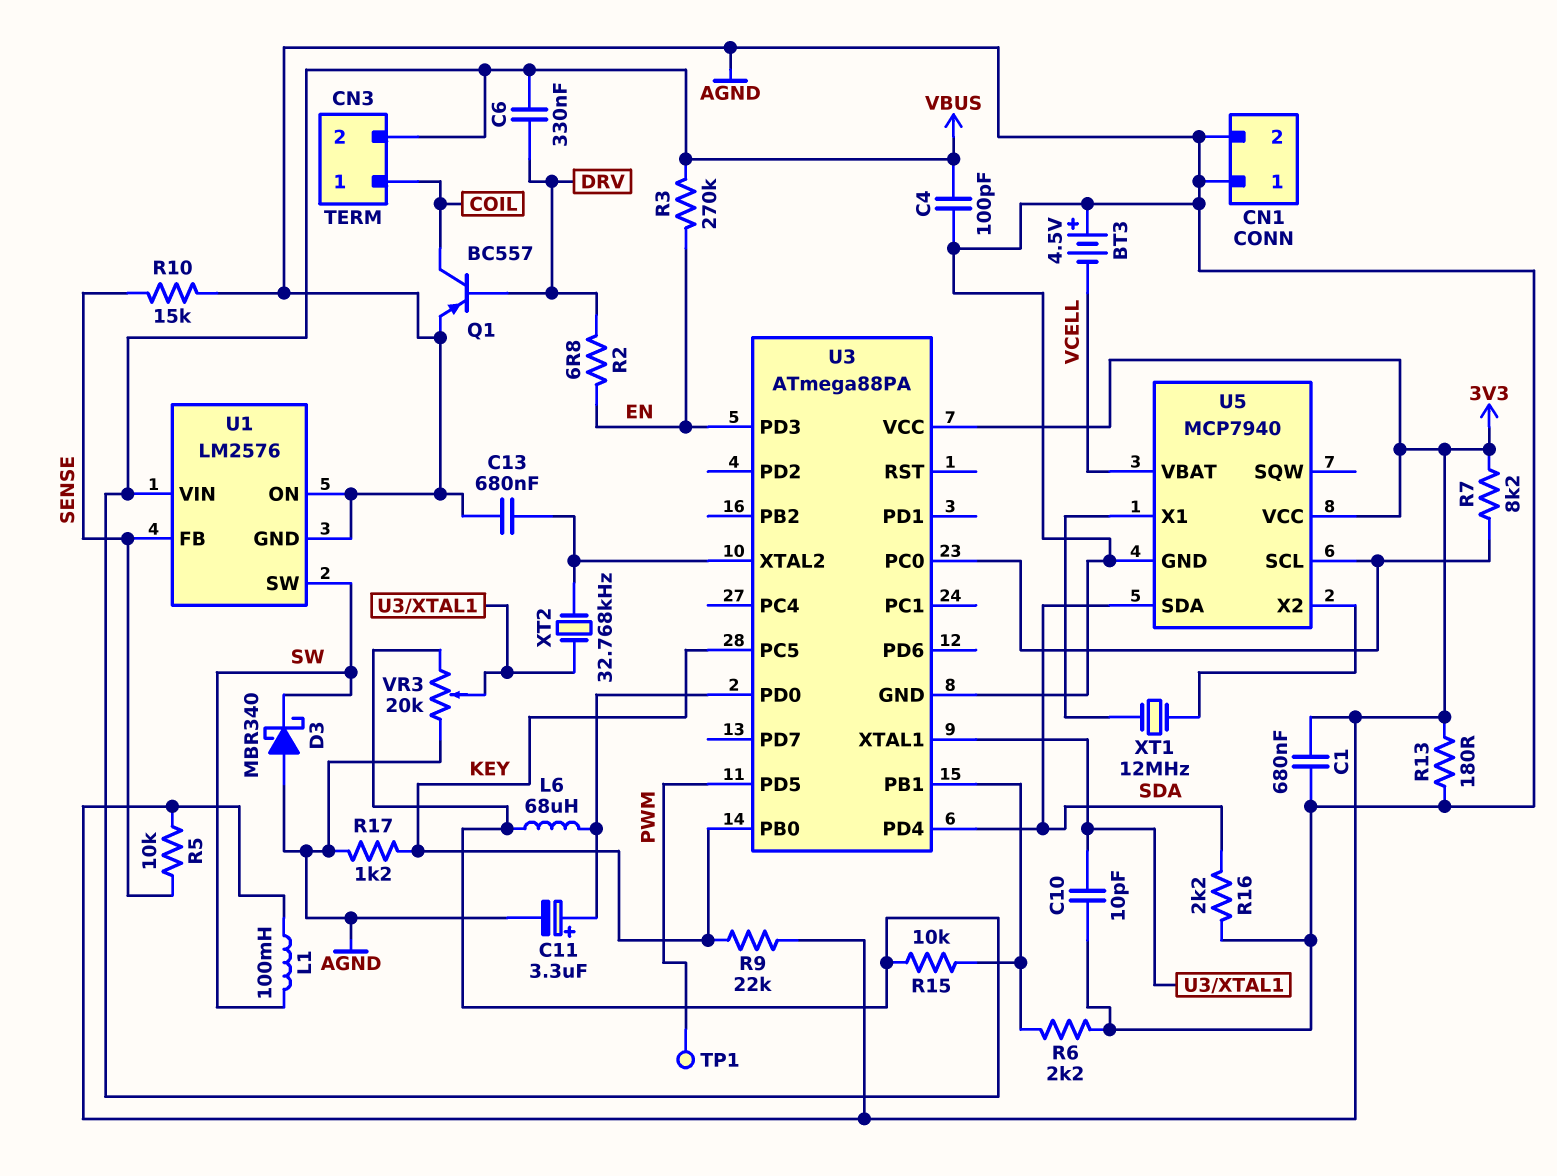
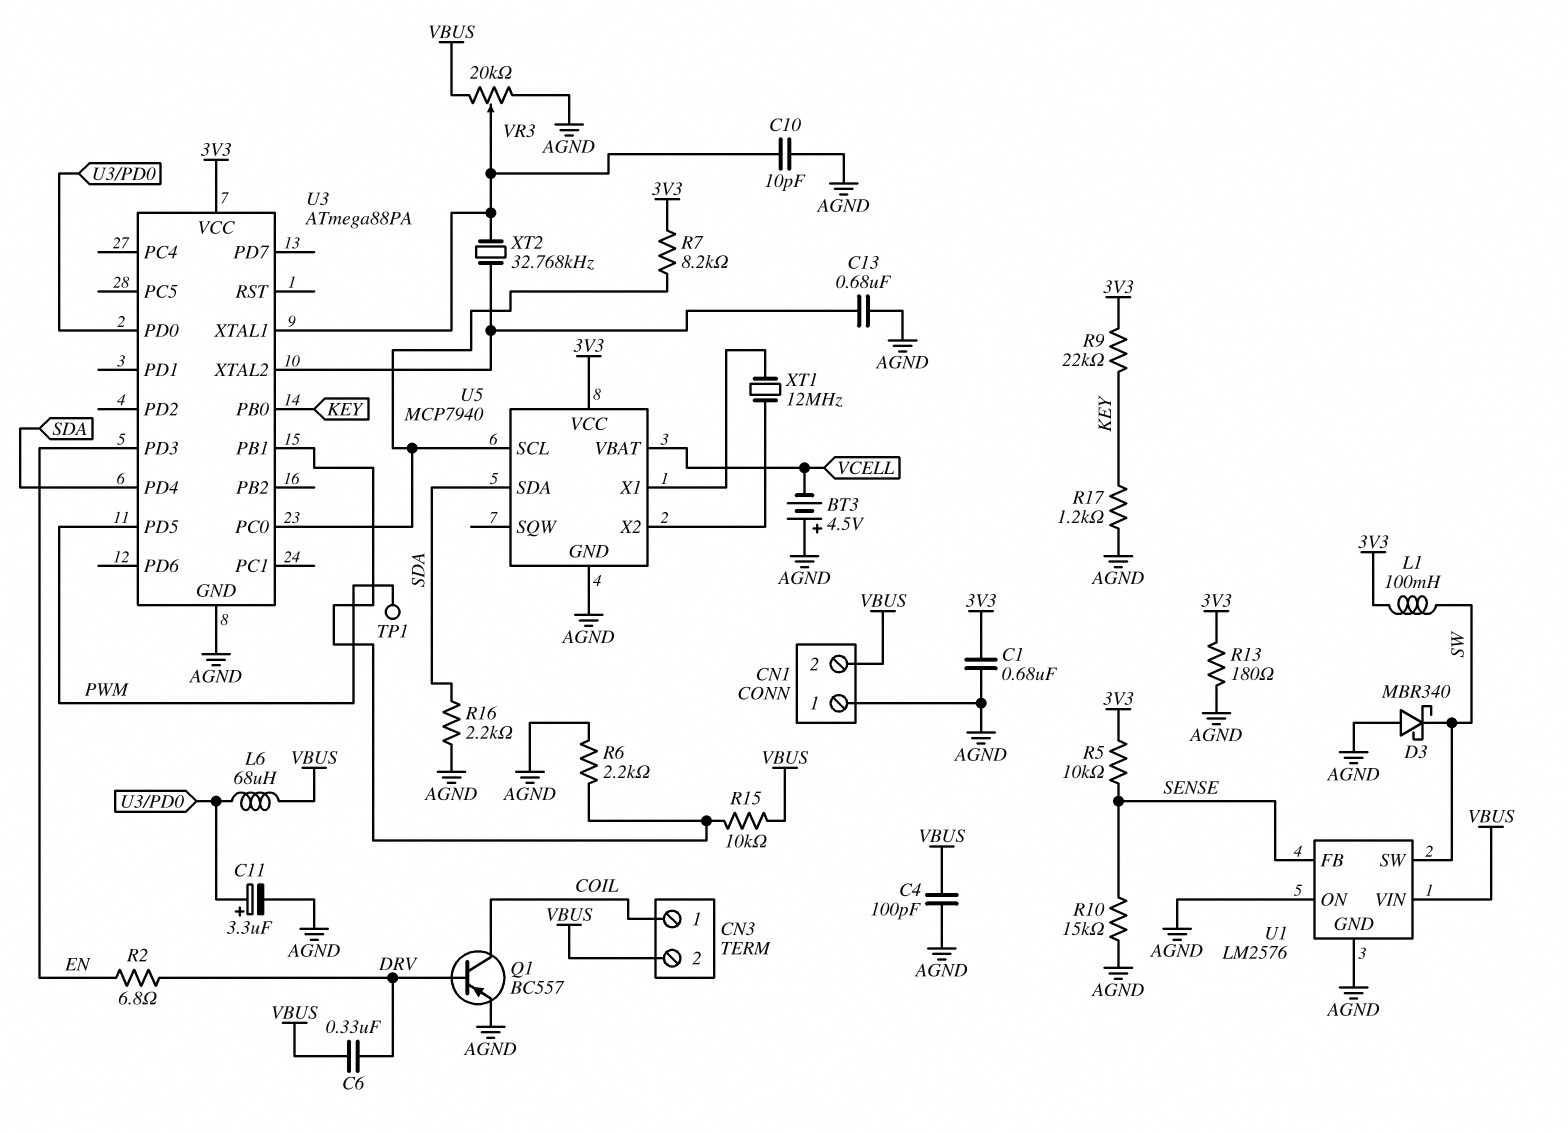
CN1 pin 2: AGND -> VBUS
R3: 270k (EN, VBUS) -> none
U3 pin PC5: KEY -> none

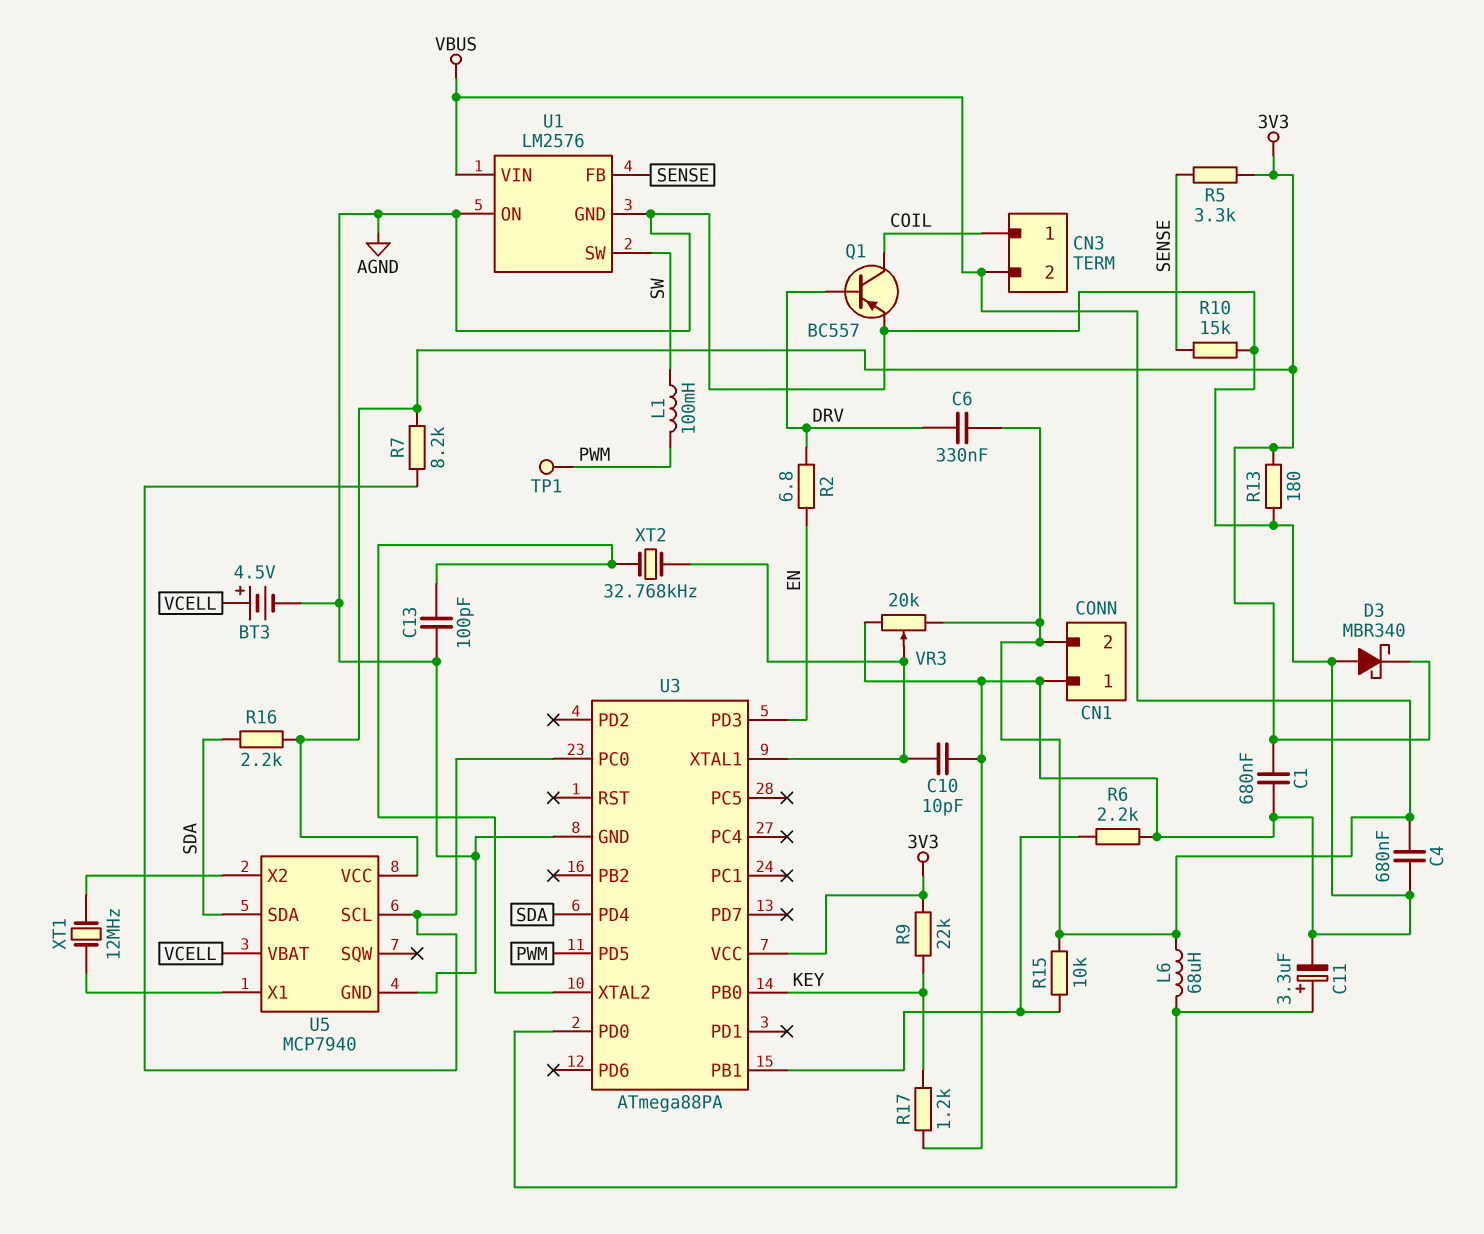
BT3: 4.5V (plus AGND, minus VCELL) -> 4.5V (plus VCELL, minus AGND)
C4: 100pF (AGND, VBUS) -> 680nF (AGND, VBUS)
C13: 680nF (AGND, U3/XTAL2) -> 100pF (AGND, U3/XTAL2)
D3: schottky MBR340 (A AGND, K SW) -> schottky MBR340 (A AGND, K 3V3)
L1: 100mH (3V3, SW) -> 100mH (PWM, SW)
R5: 10k (3V3, SENSE) -> 3.3k (3V3, SENSE)
R16: 2.2k (AGND, SDA) -> 2.2k (3V3, SDA)

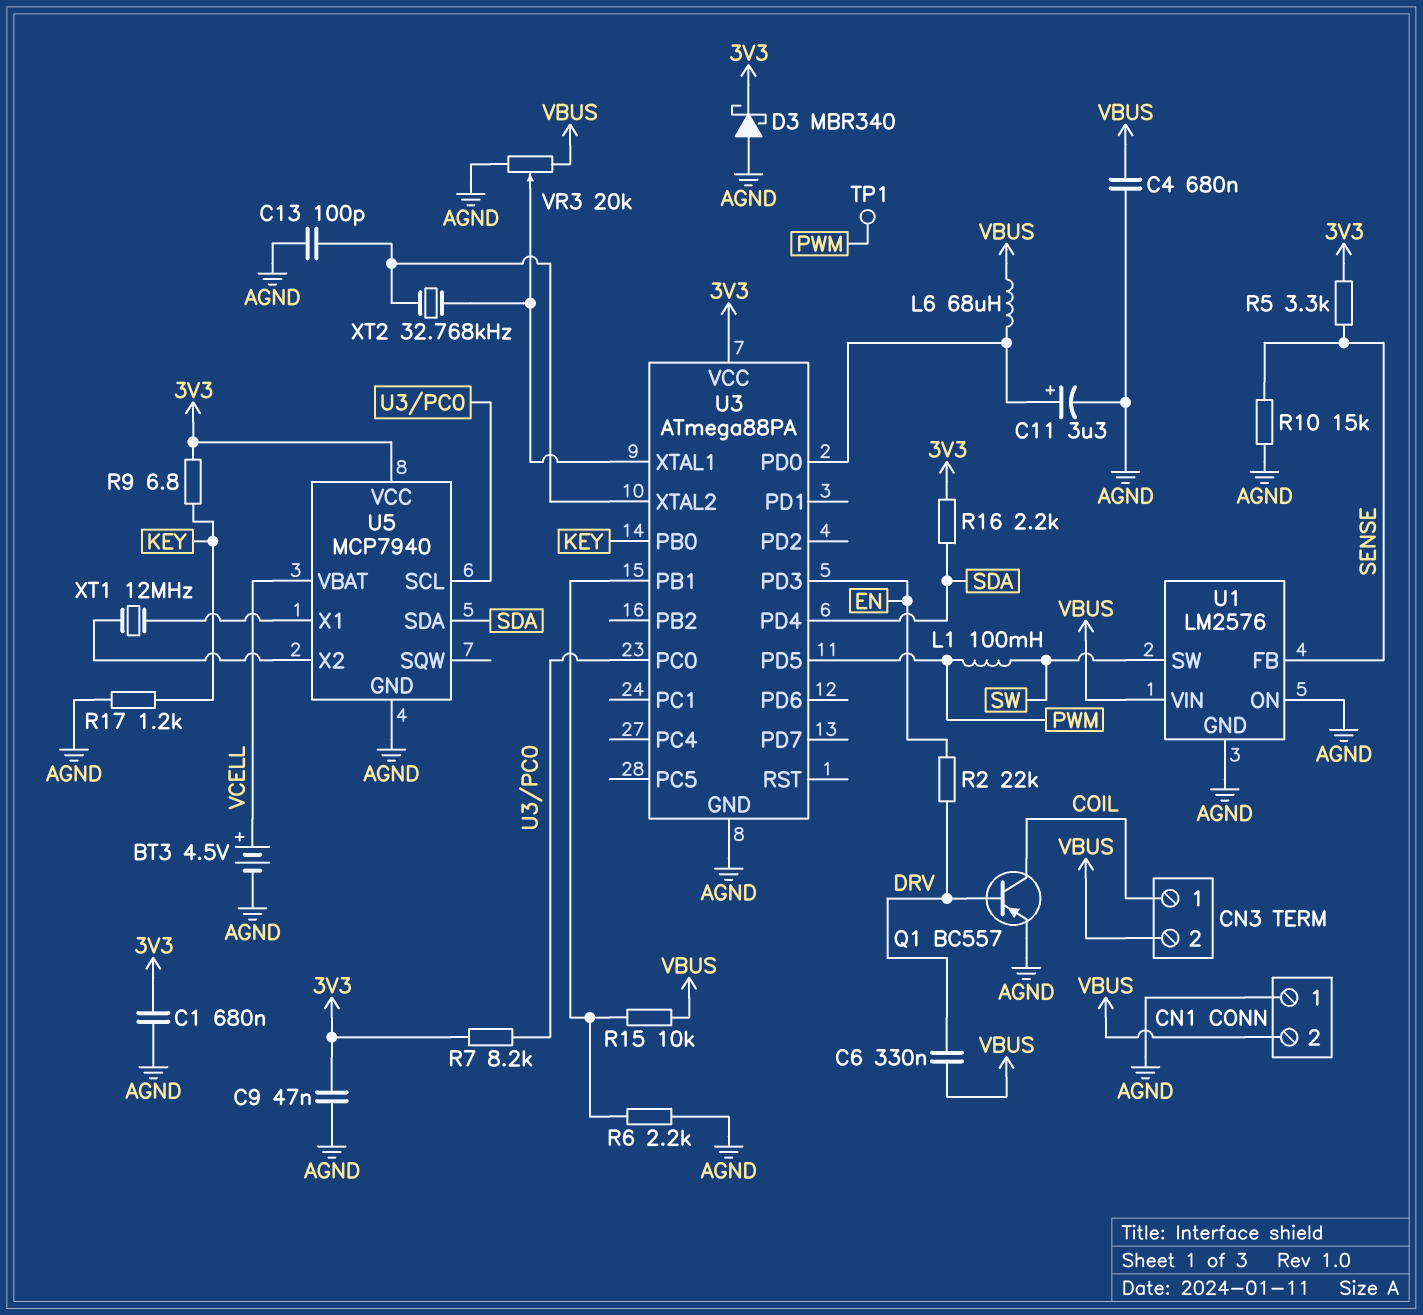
C9: none -> 47nF (3V3, AGND)
C10: 10pF (AGND, U3/XTAL1) -> none
R2: 6.8 (DRV, EN) -> 22k (DRV, EN)
R9: 22k (3V3, KEY) -> 6.8 (3V3, KEY)
R13: 180 (3V3, AGND) -> none

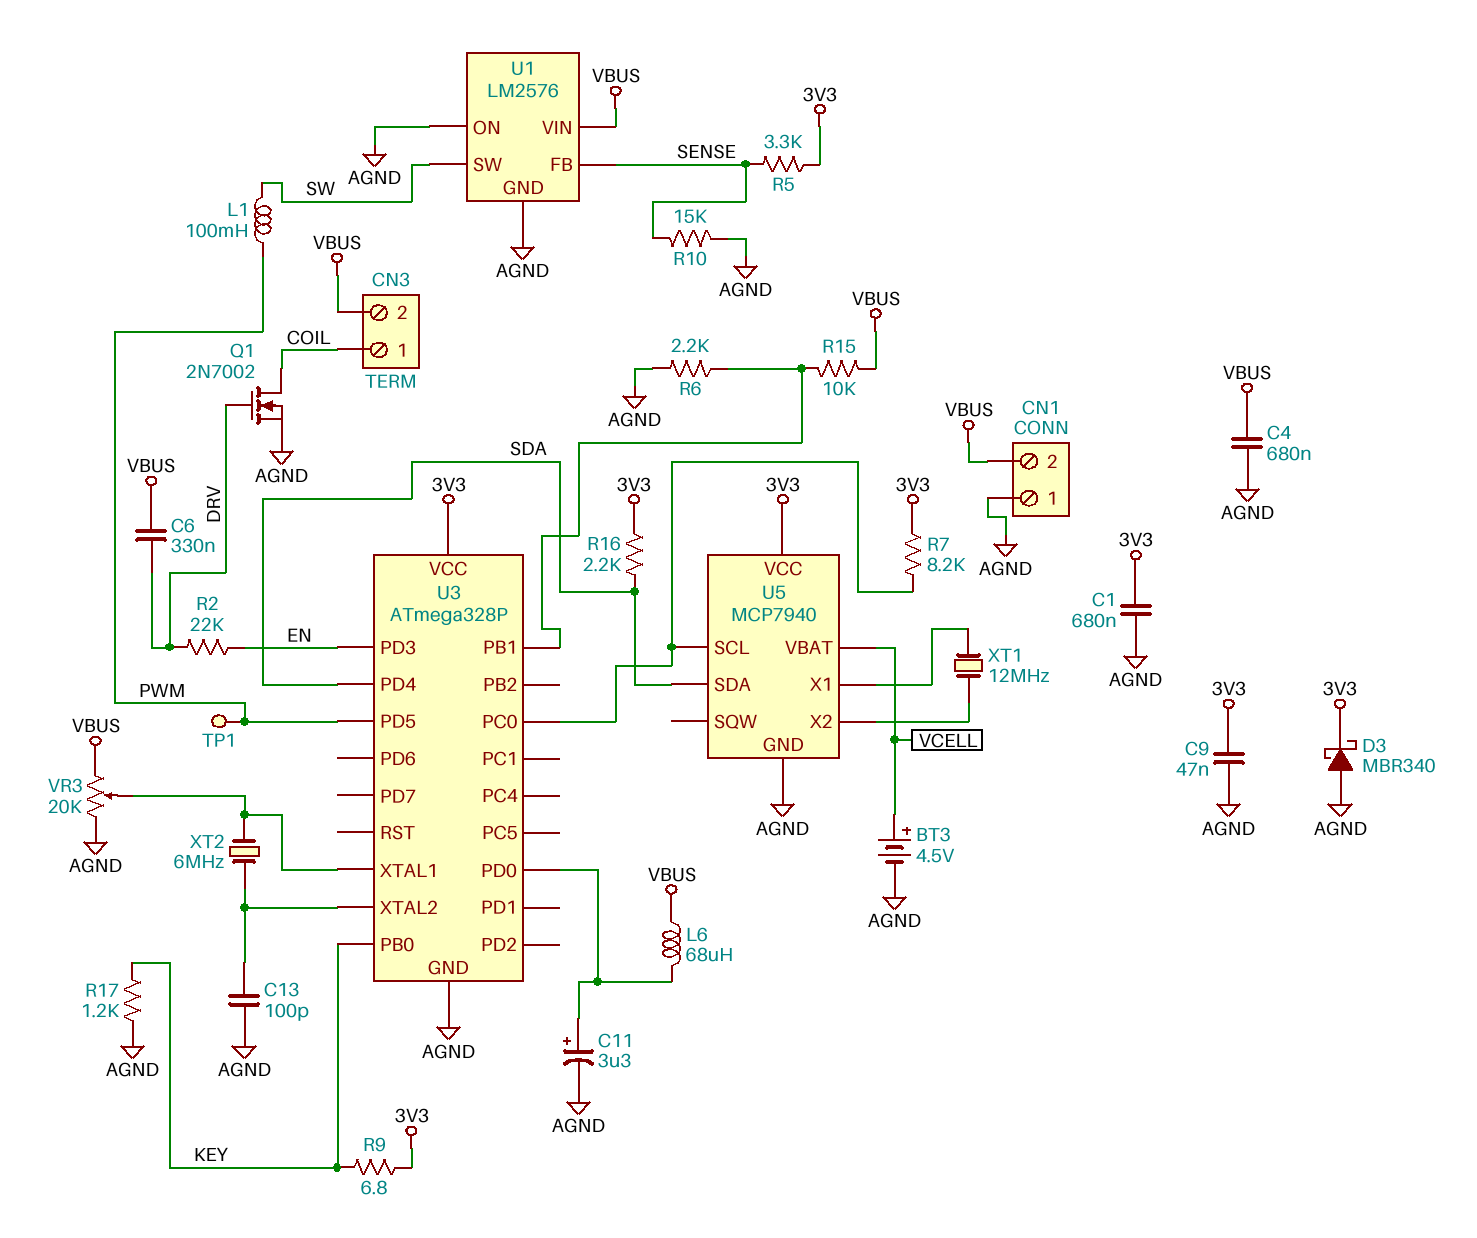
Q1: PNP BC557 (B DRV, C COIL, E AGND) -> NMOS 2N7002 (G DRV, D COIL, S AGND)
U3: ATmega88PA -> ATmega328P
XT2: 32.768kHz (U3/XTAL1, U3/XTAL2) -> 6MHz (U3/XTAL1, U3/XTAL2)

